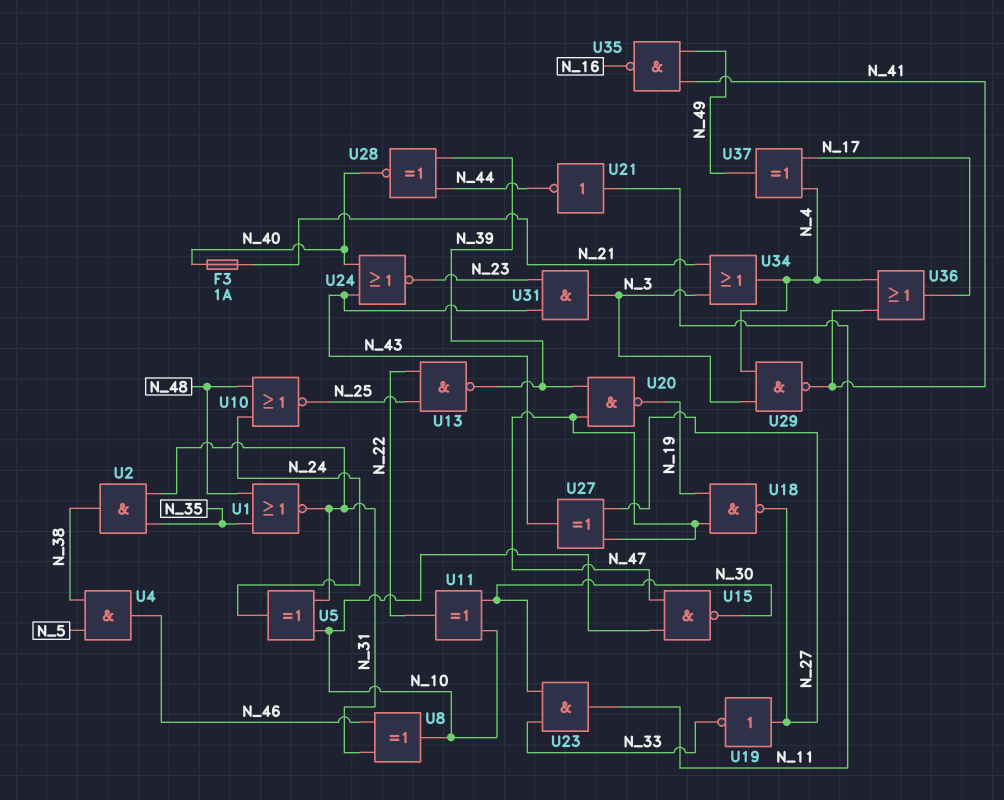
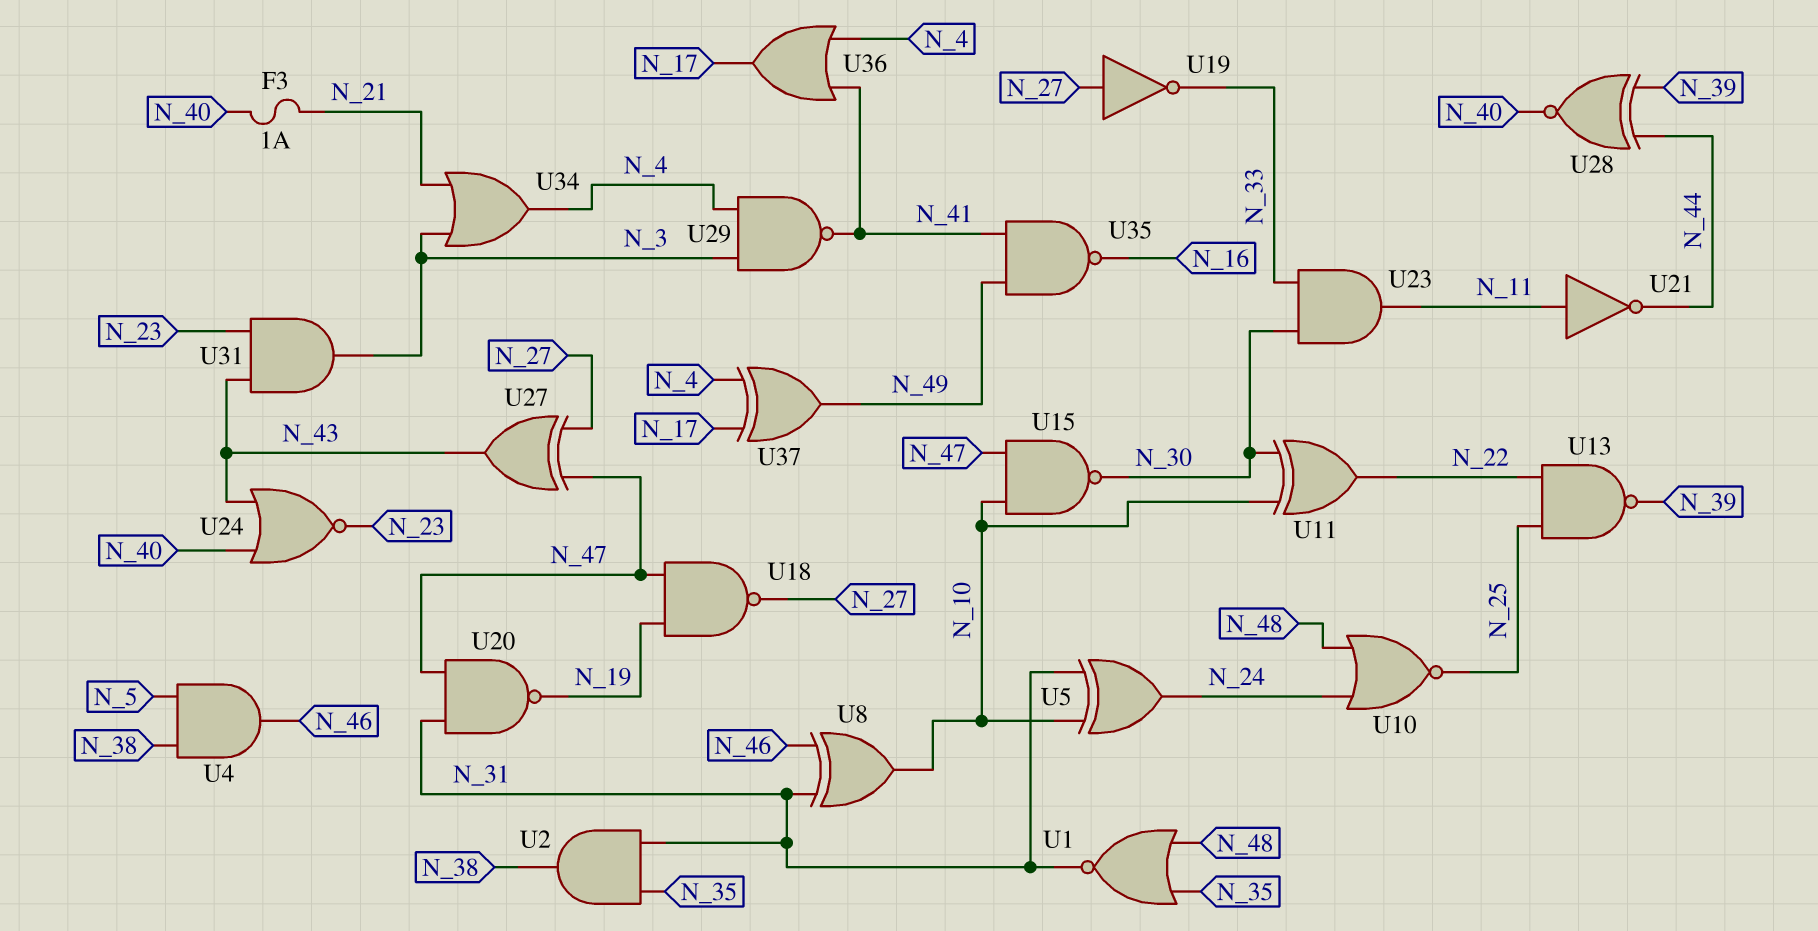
U20: NAND (in N_39, in N_47, out N_19) -> NAND (in N_31, in N_47, out N_19)

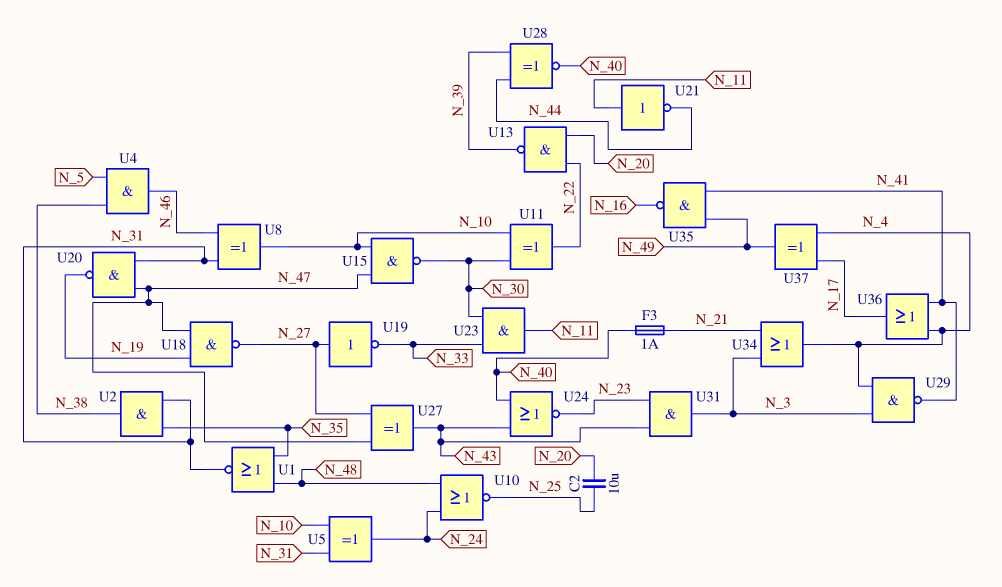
C2: none -> 10uF (N_20, N_25)
U13: NAND (in N_22, in N_25, out N_39) -> NAND (in N_20, in N_22, out N_39)

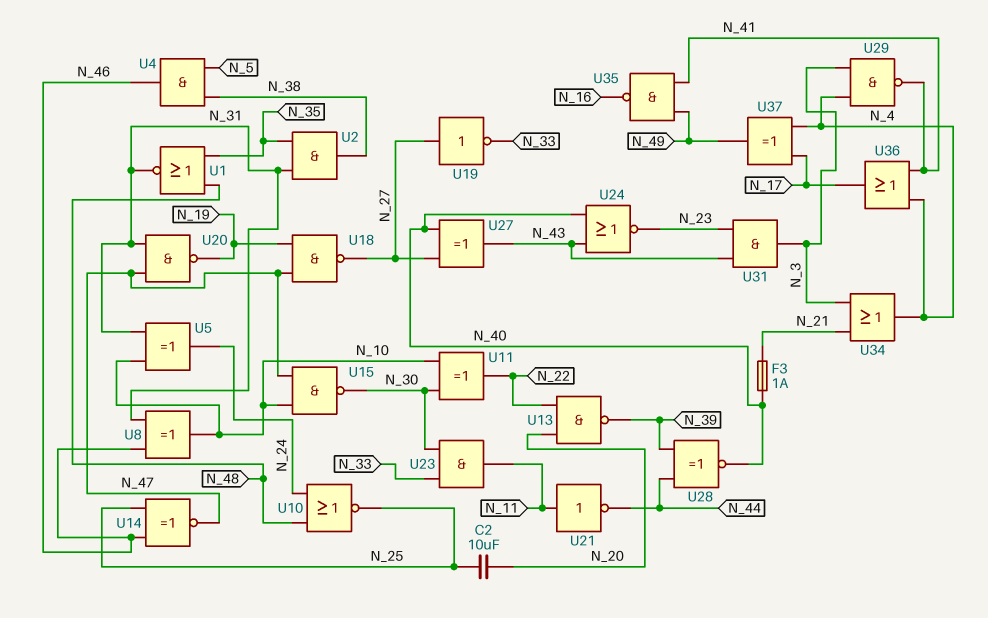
U14: none -> XNOR (in N_25, in N_46, out N_47)
U27: XOR (in N_27, in N_47, out N_43) -> XOR (in N_27, in N_40, out N_43)

